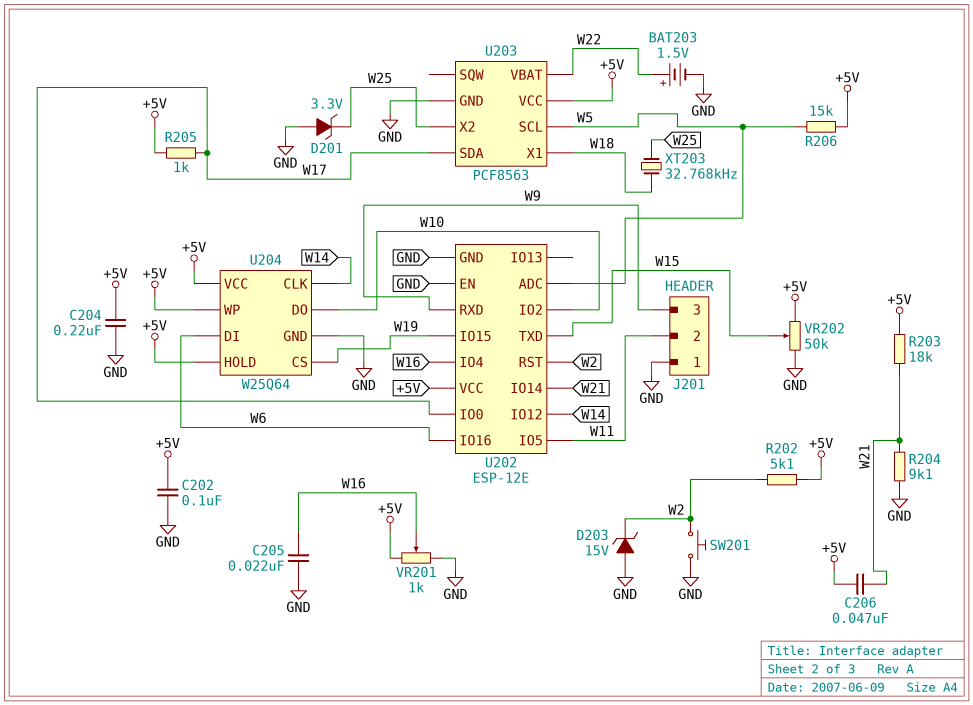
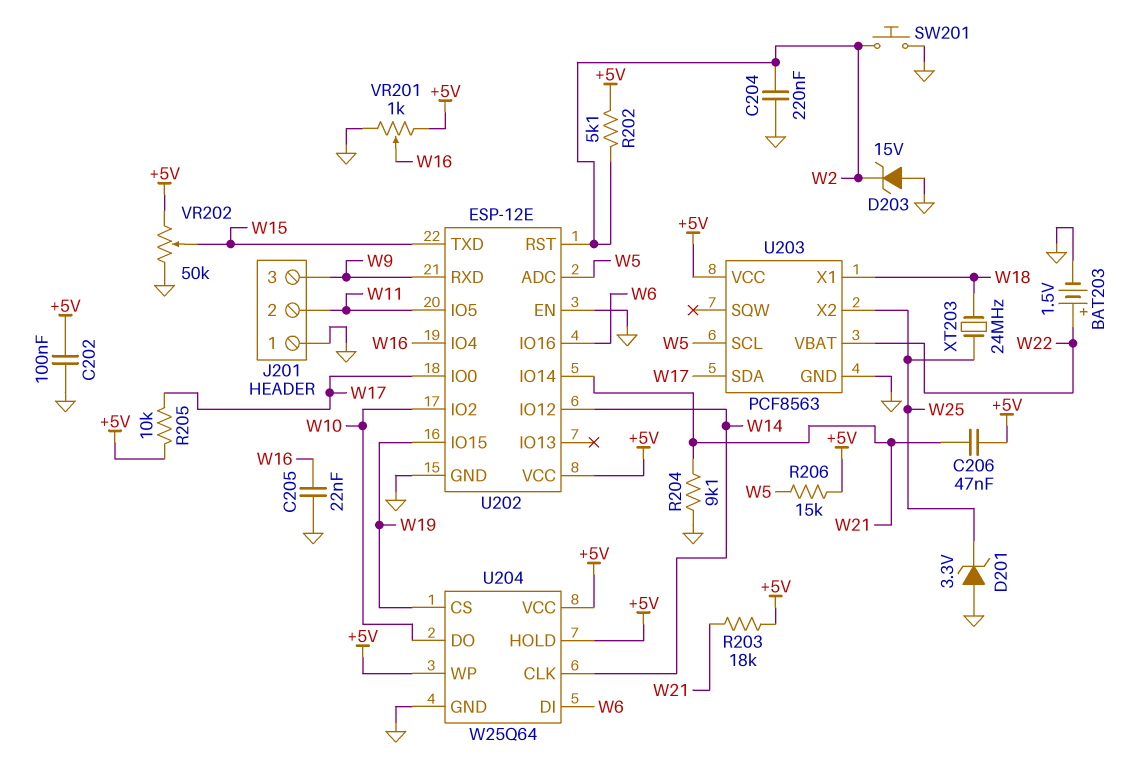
C204: 220nF (+5V, GND) -> 220nF (GND, W2)
R205: 1k (+5V, W17) -> 10k (+5V, W17)
XT203: 32.768kHz (W18, W25) -> 24MHz (W18, W25)

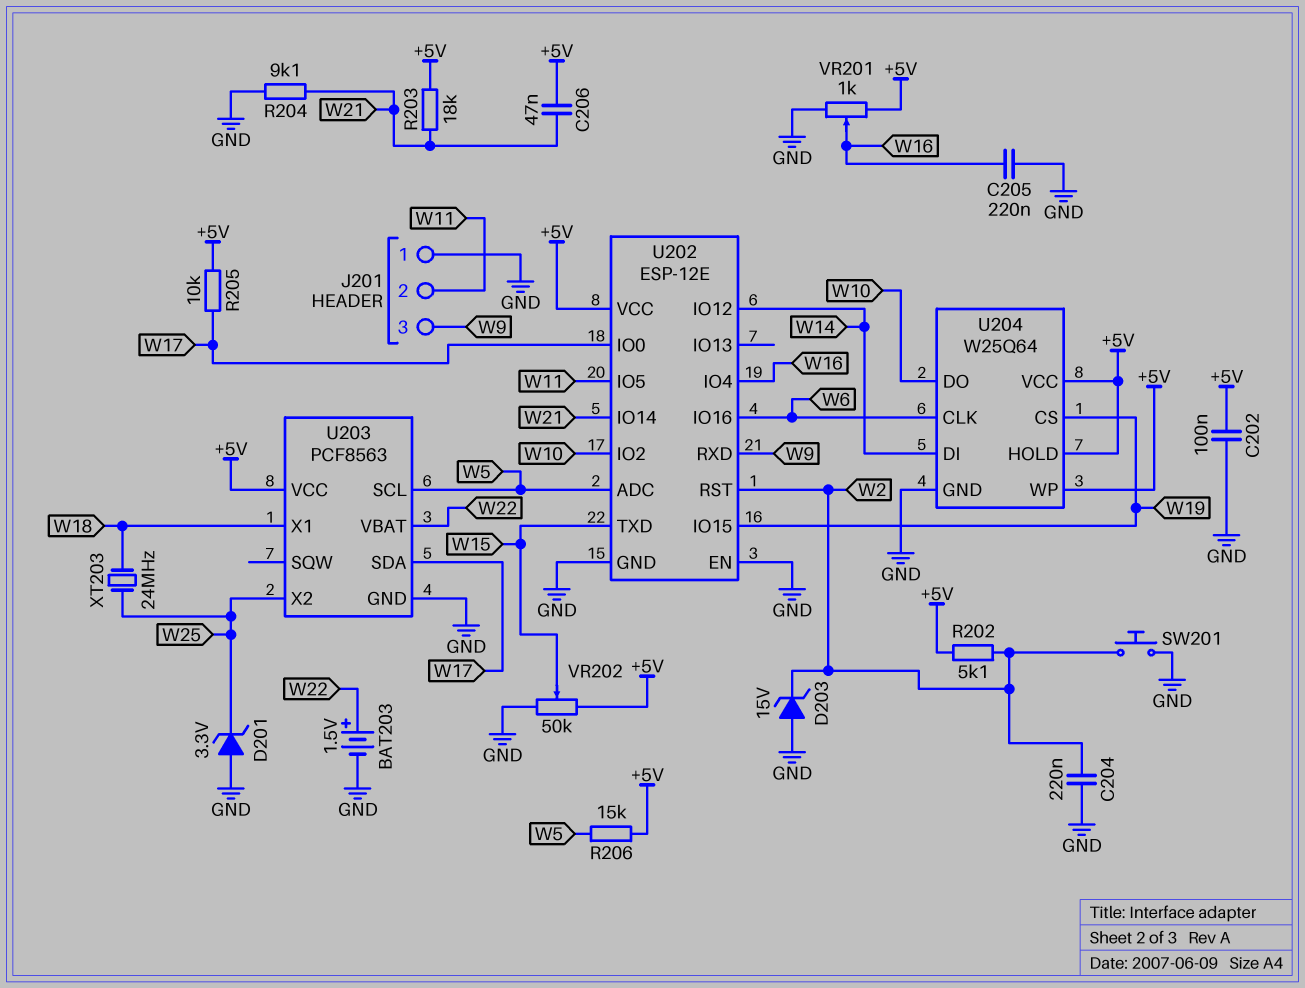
C205: 22nF (GND, W16) -> 220nF (GND, W16)
U204 pin CLK: W14 -> W6
U204 pin DI: W6 -> W14

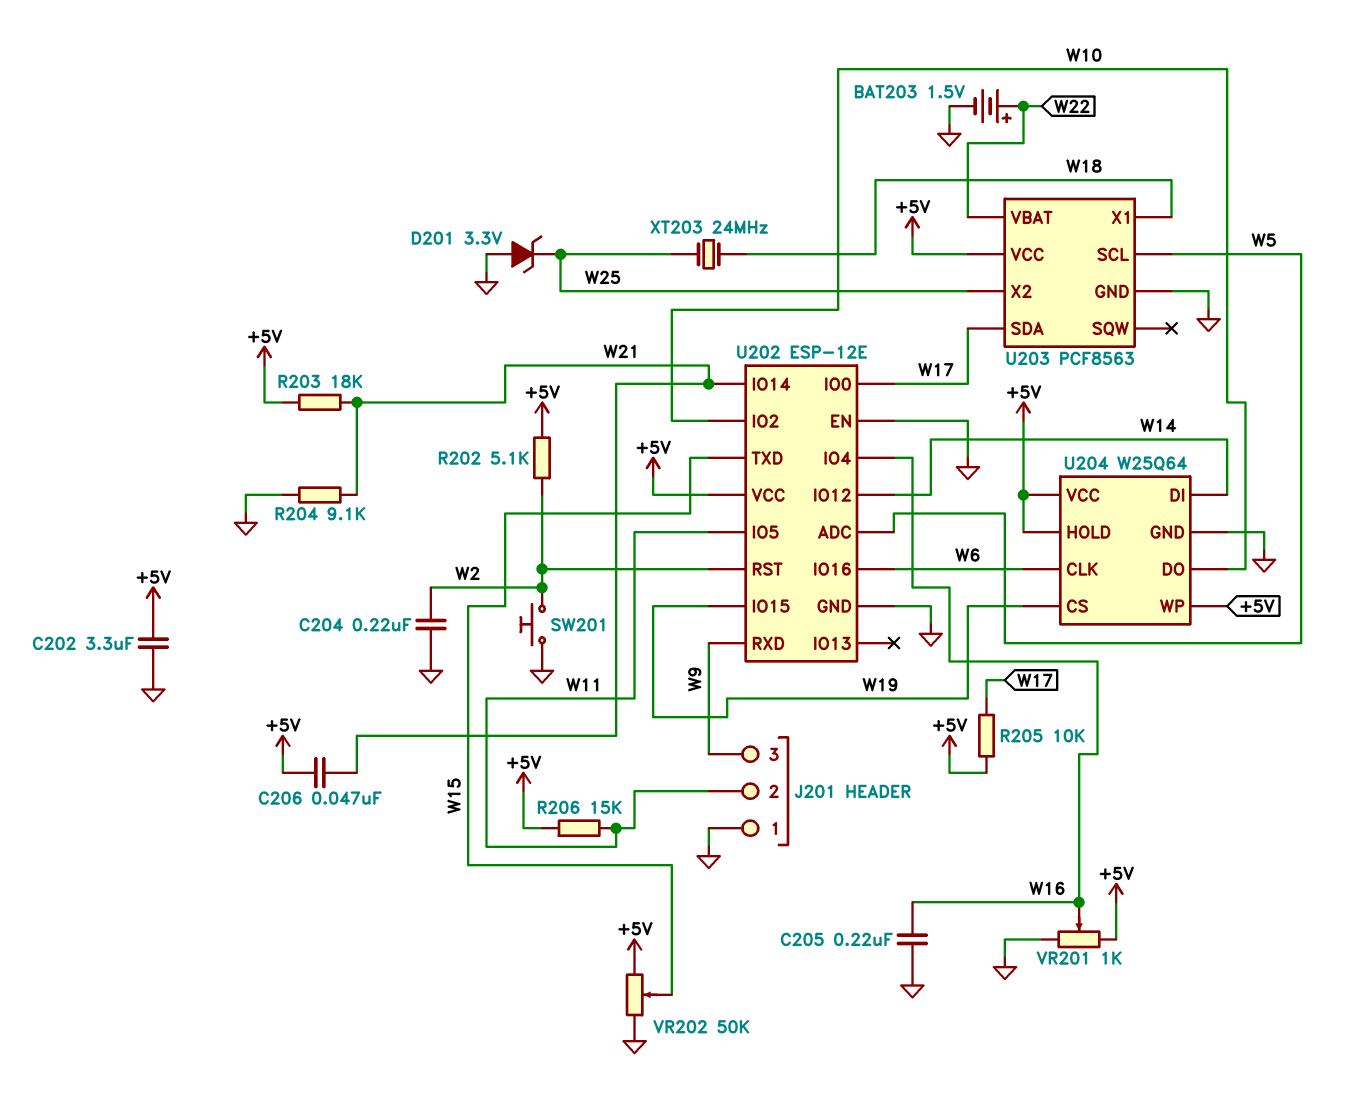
C202: 100nF (+5V, GND) -> 3.3uF (+5V, GND)
D203: zener 15V (A GND, K W2) -> none
R206: 15k (+5V, W5) -> 15k (+5V, W11)

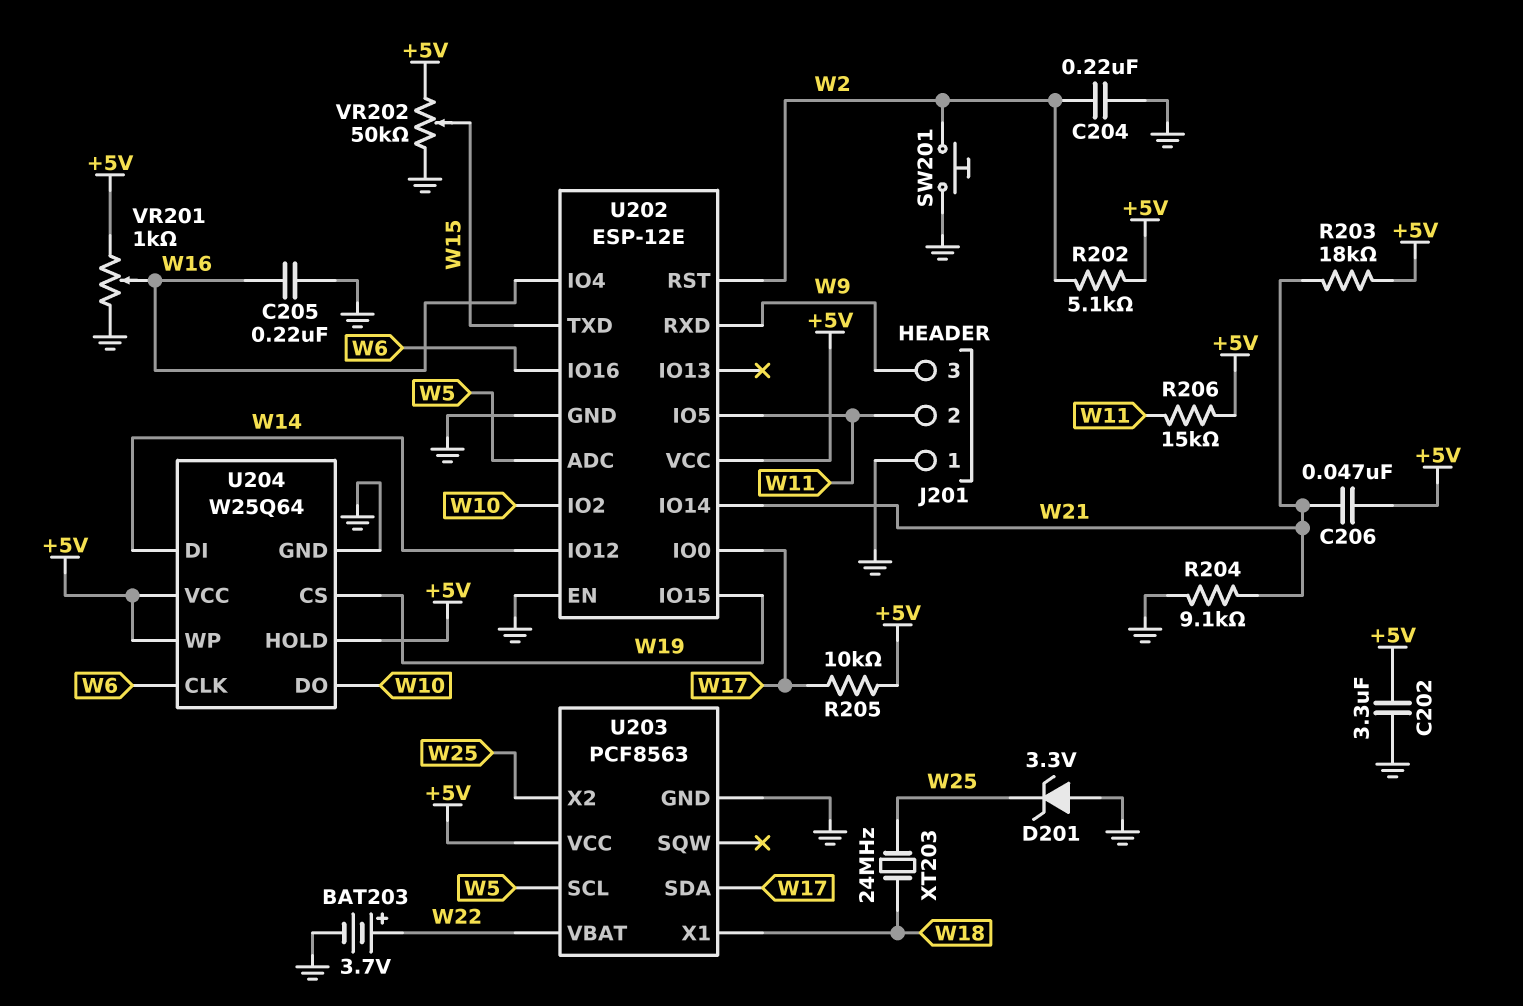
BAT203: 1.5V (plus W22, minus GND) -> 3.7V (plus W22, minus GND)

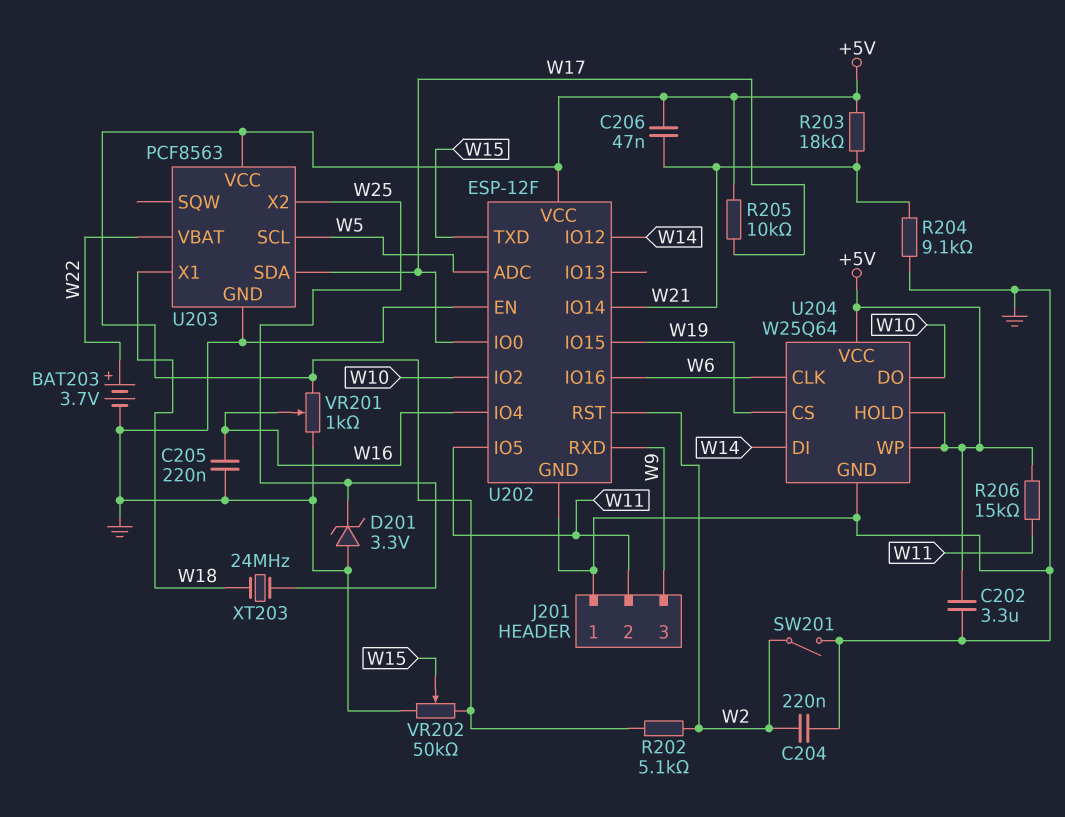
SW201: button (GND, W2) -> switch (GND, W2)
U202: ESP-12E -> ESP-12F

